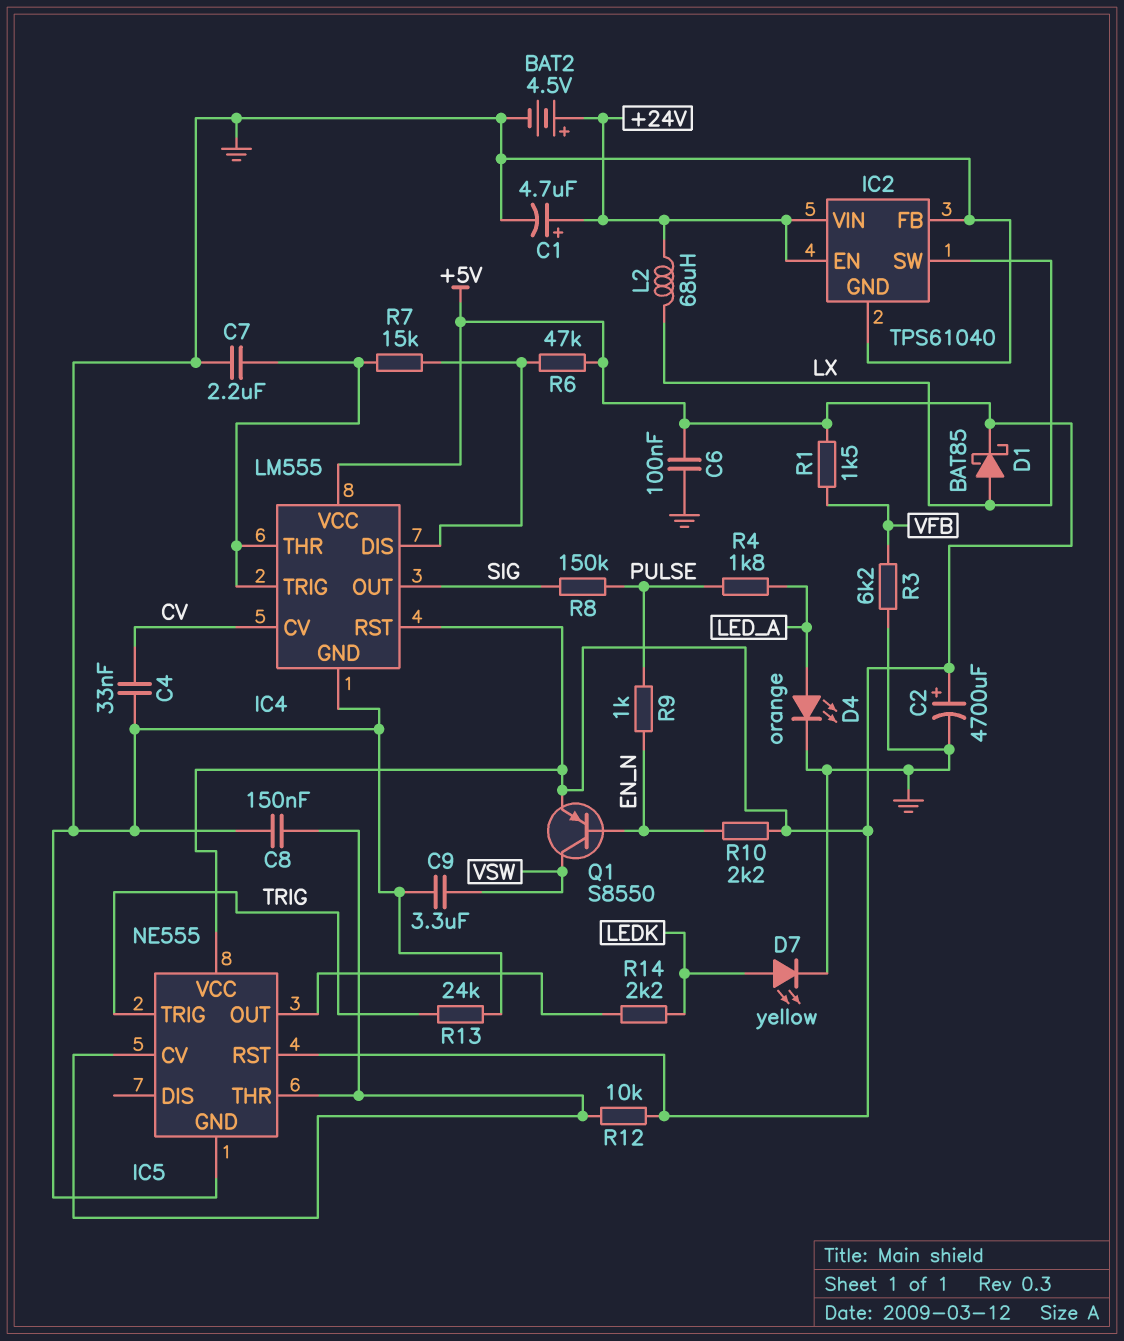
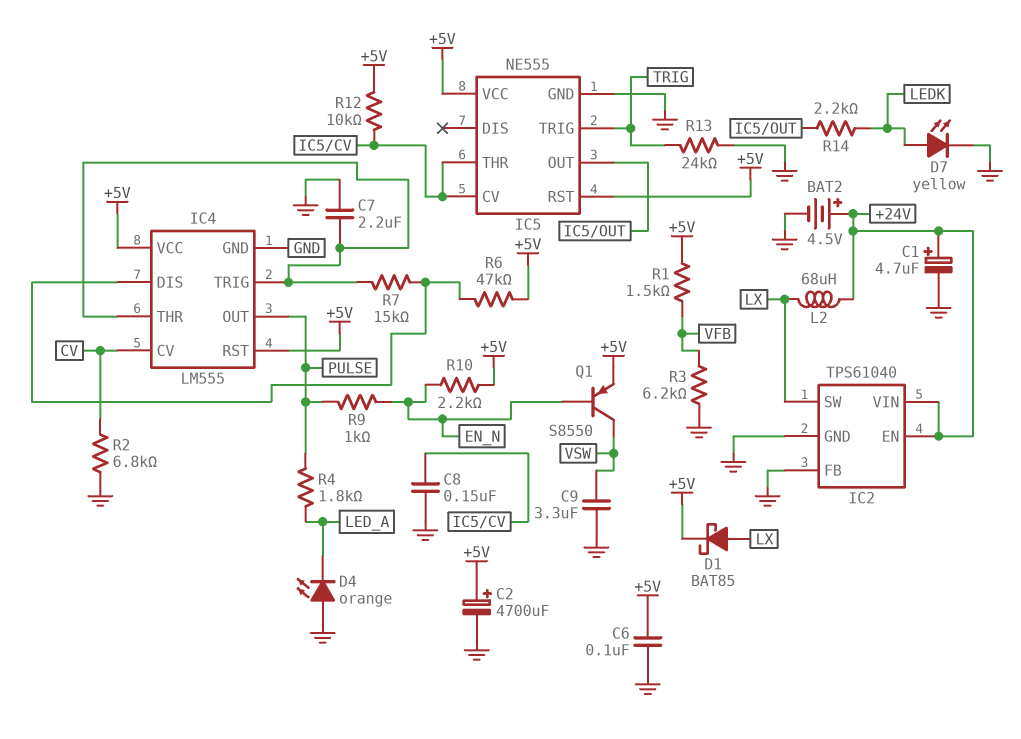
C4: 33nF (CV, GND) -> none
D4: LED orange (A LED_A, K GND) -> LED orange (A GND, K LED_A)
IC4 pin OUT: SIG -> PULSE
R2: none -> 6.8k (CV, GND)
R8: 150k (PULSE, SIG) -> none

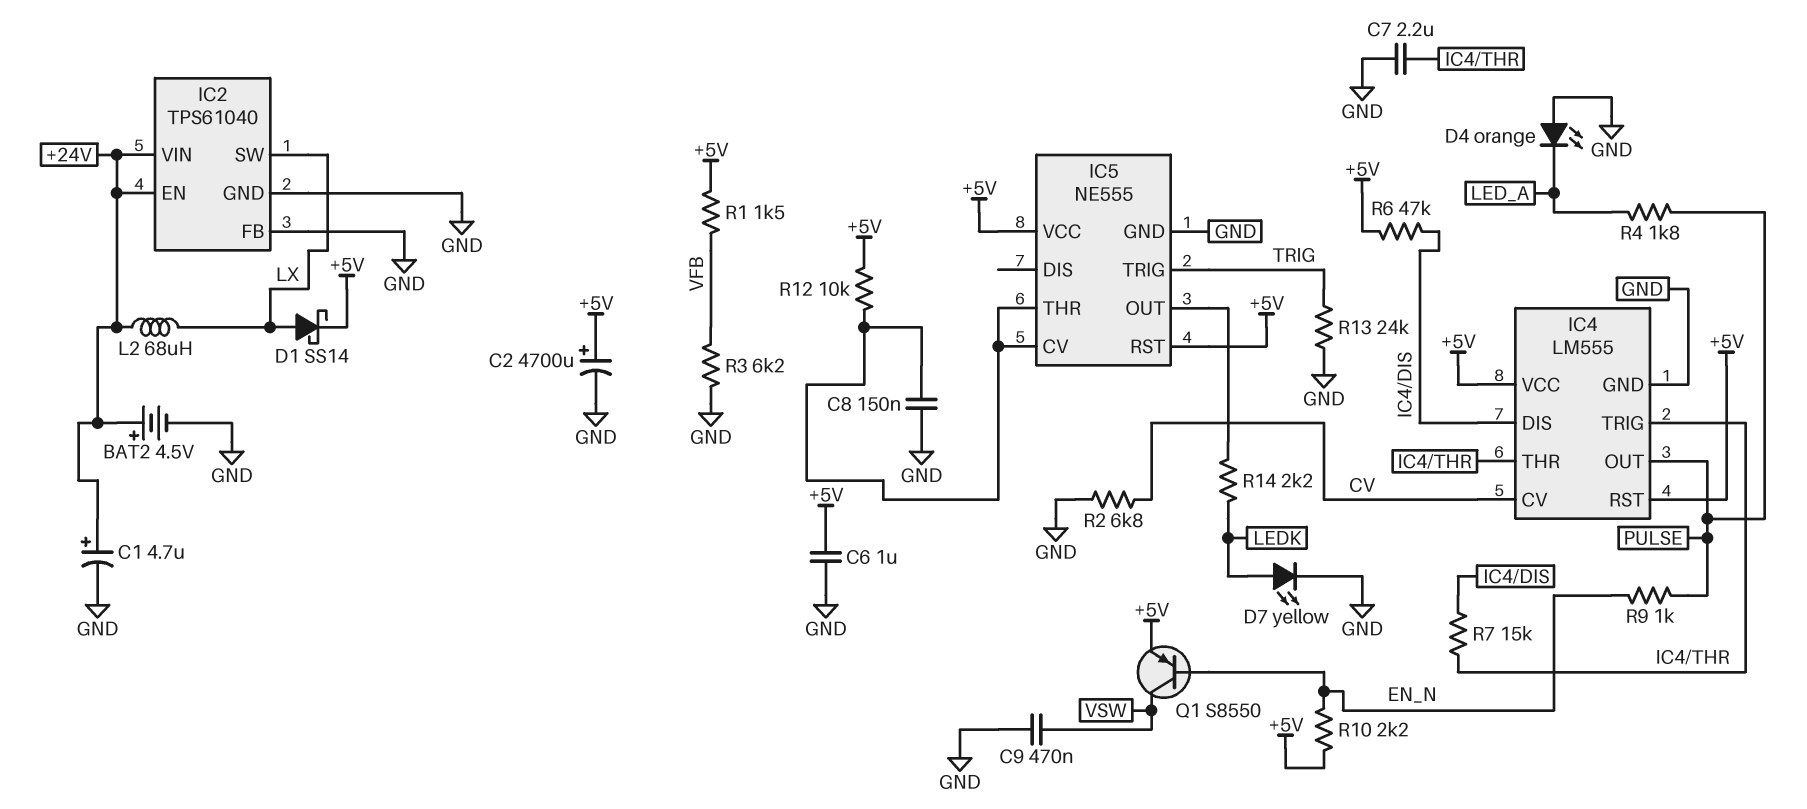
C6: 100nF (+5V, GND) -> 1uF (+5V, GND)
C9: 3.3uF (GND, VSW) -> 470nF (GND, VSW)
D1: schottky BAT85 (A LX, K +5V) -> schottky SS14 (A LX, K +5V)

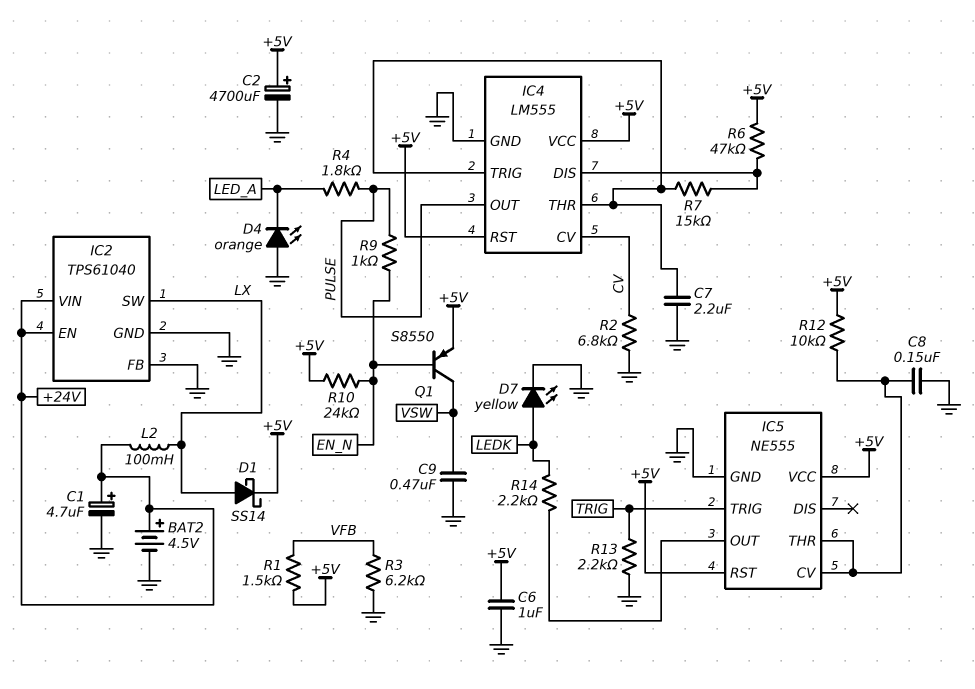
L2: 68uH (+24V, LX) -> 100mH (+24V, LX)
R10: 2.2k (+5V, EN_N) -> 24k (+5V, EN_N)
R13: 24k (GND, TRIG) -> 2.2k (GND, TRIG)

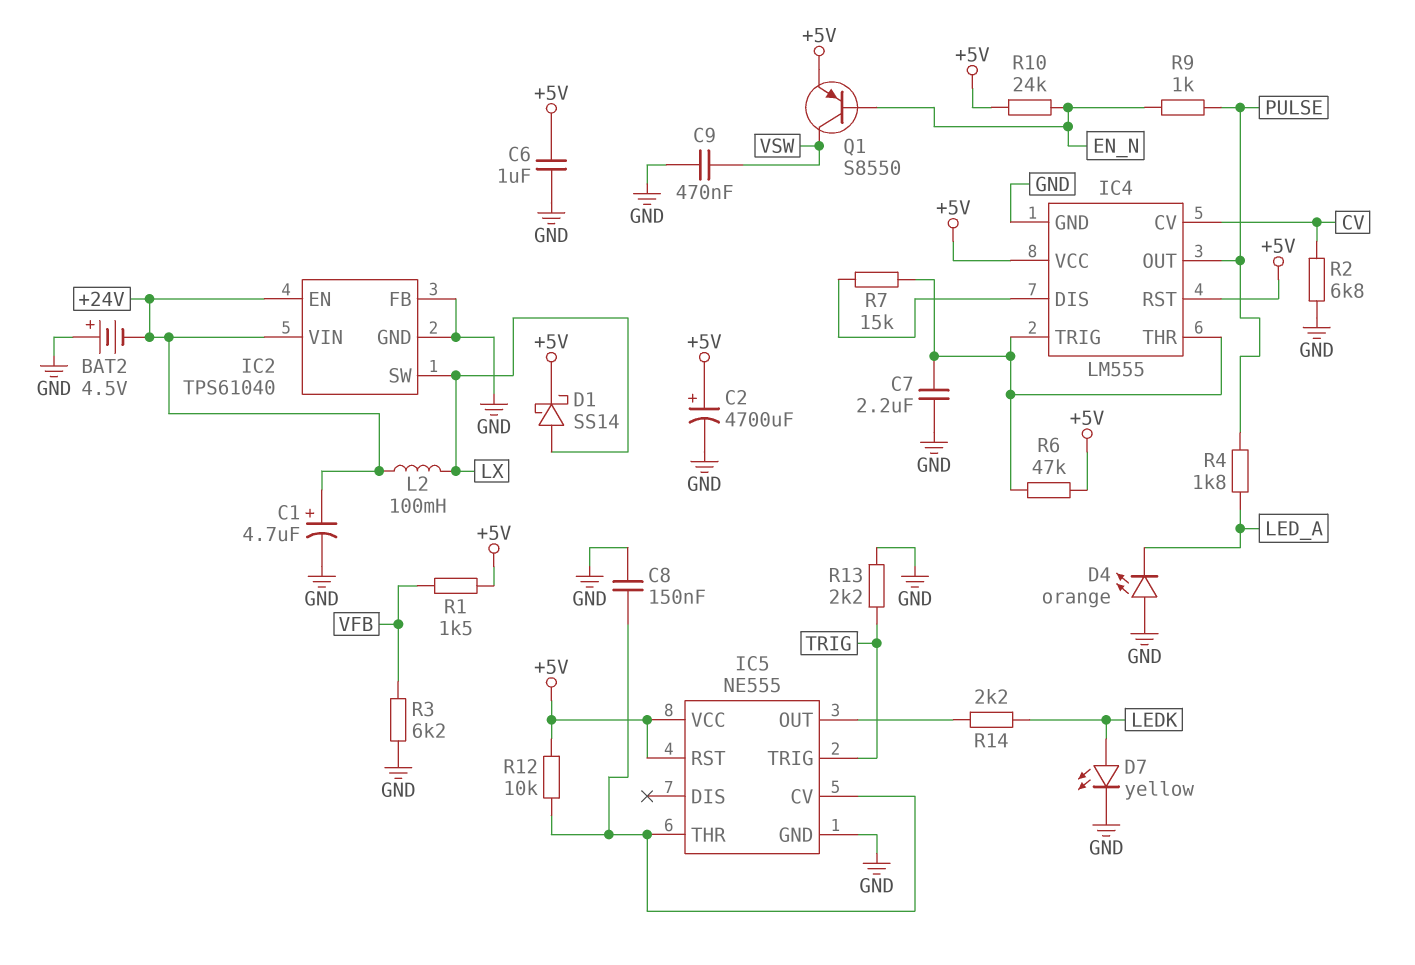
BAT2: 4.5V (plus +24V, minus GND) -> 4.5V (plus GND, minus +24V)
R6: 47k (+5V, IC4/DIS) -> 47k (+5V, IC4/THR)

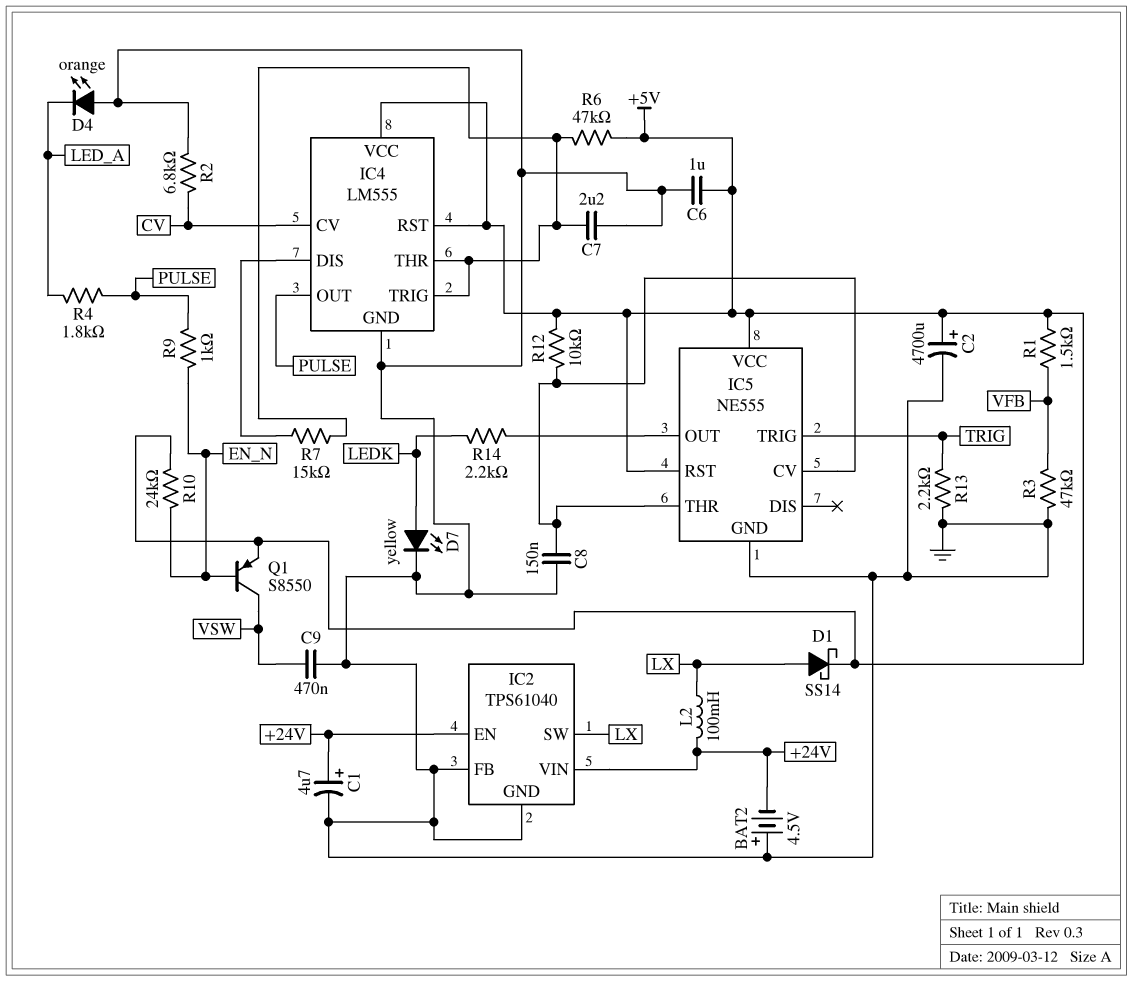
R3: 6.2k (GND, VFB) -> 47k (GND, VFB)

